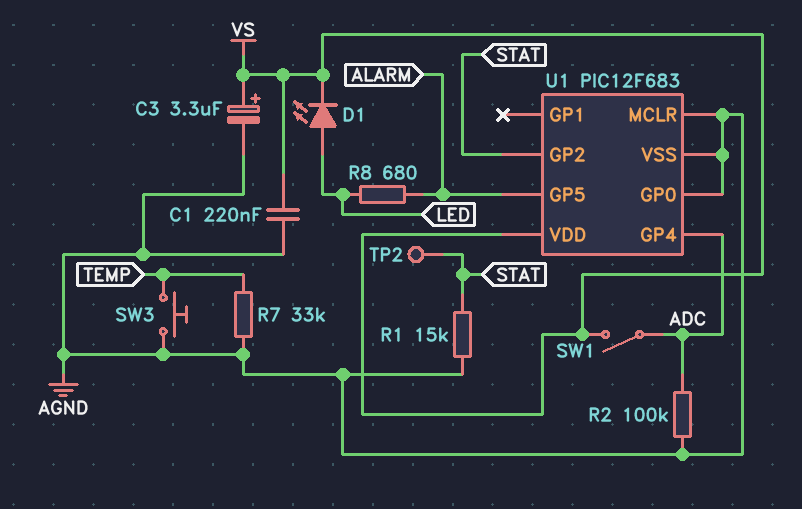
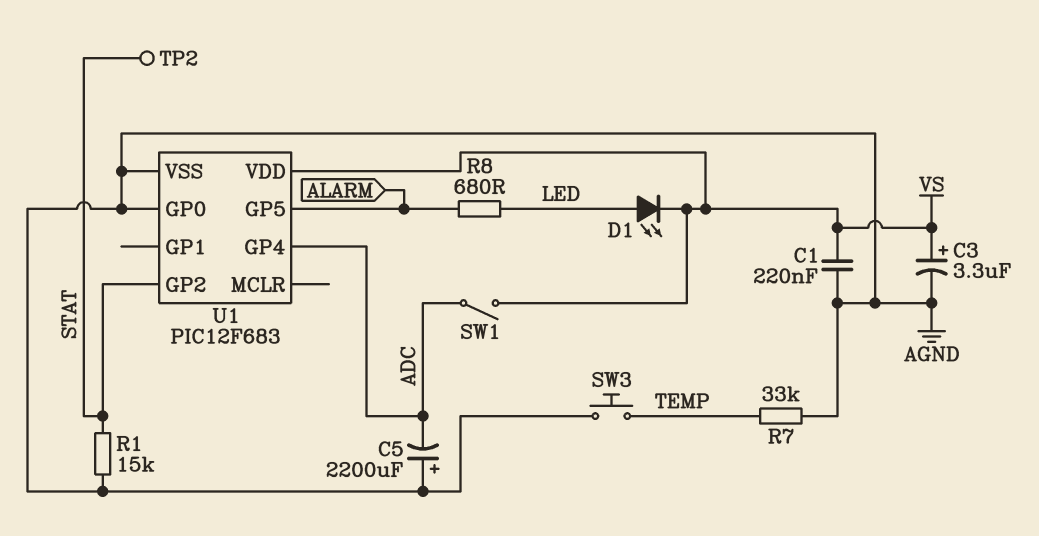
C5: none -> 2200uF (plus AGND, minus ADC)
R2: 100k (ADC, AGND) -> none
U1 pin MCLR: AGND -> none

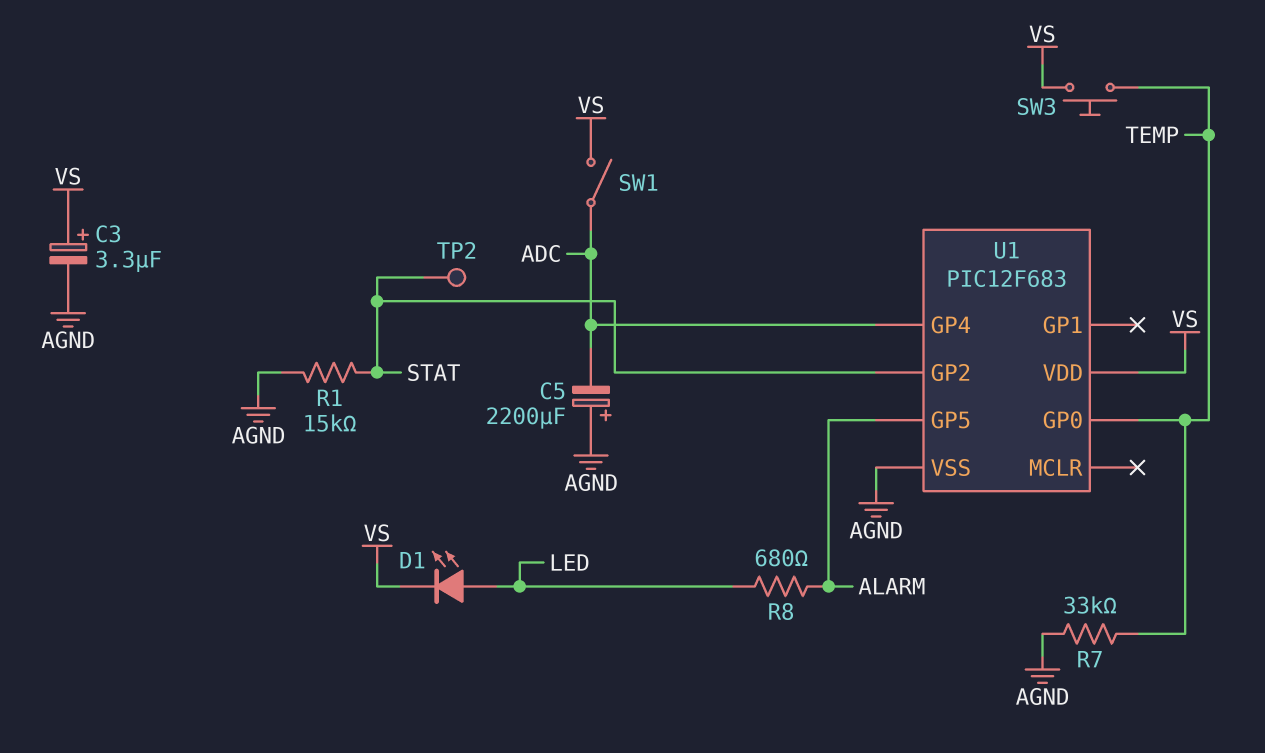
C1: 220nF (AGND, VS) -> none
SW3: button (AGND, TEMP) -> button (TEMP, VS)
U1 pin GP0: AGND -> TEMP

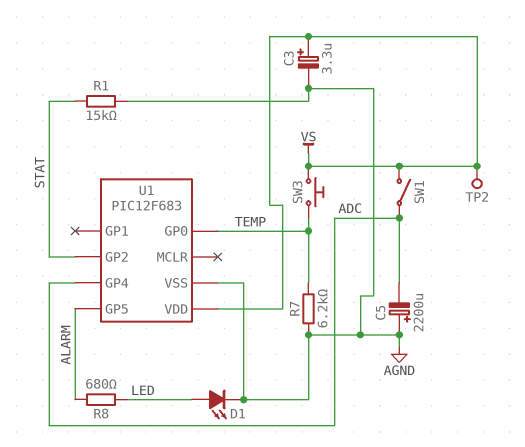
D1: LED (A LED, K VS) -> LED (A LED, K AGND)
R7: 33k (AGND, TEMP) -> 6.2k (AGND, TEMP)
TP2: test point (STAT) -> test point (VS)

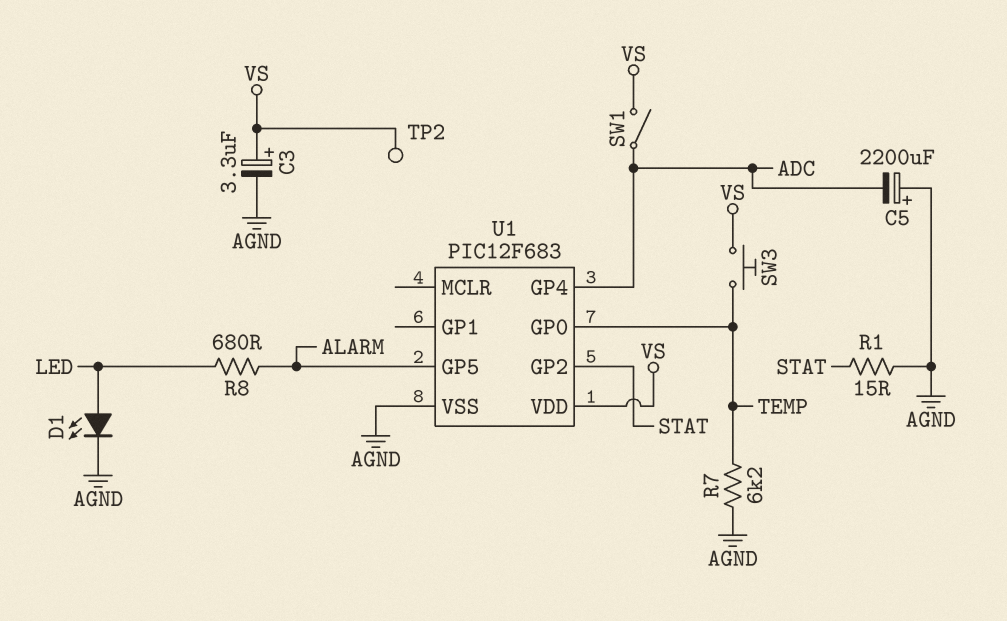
R1: 15k (AGND, STAT) -> 15 (AGND, STAT)

